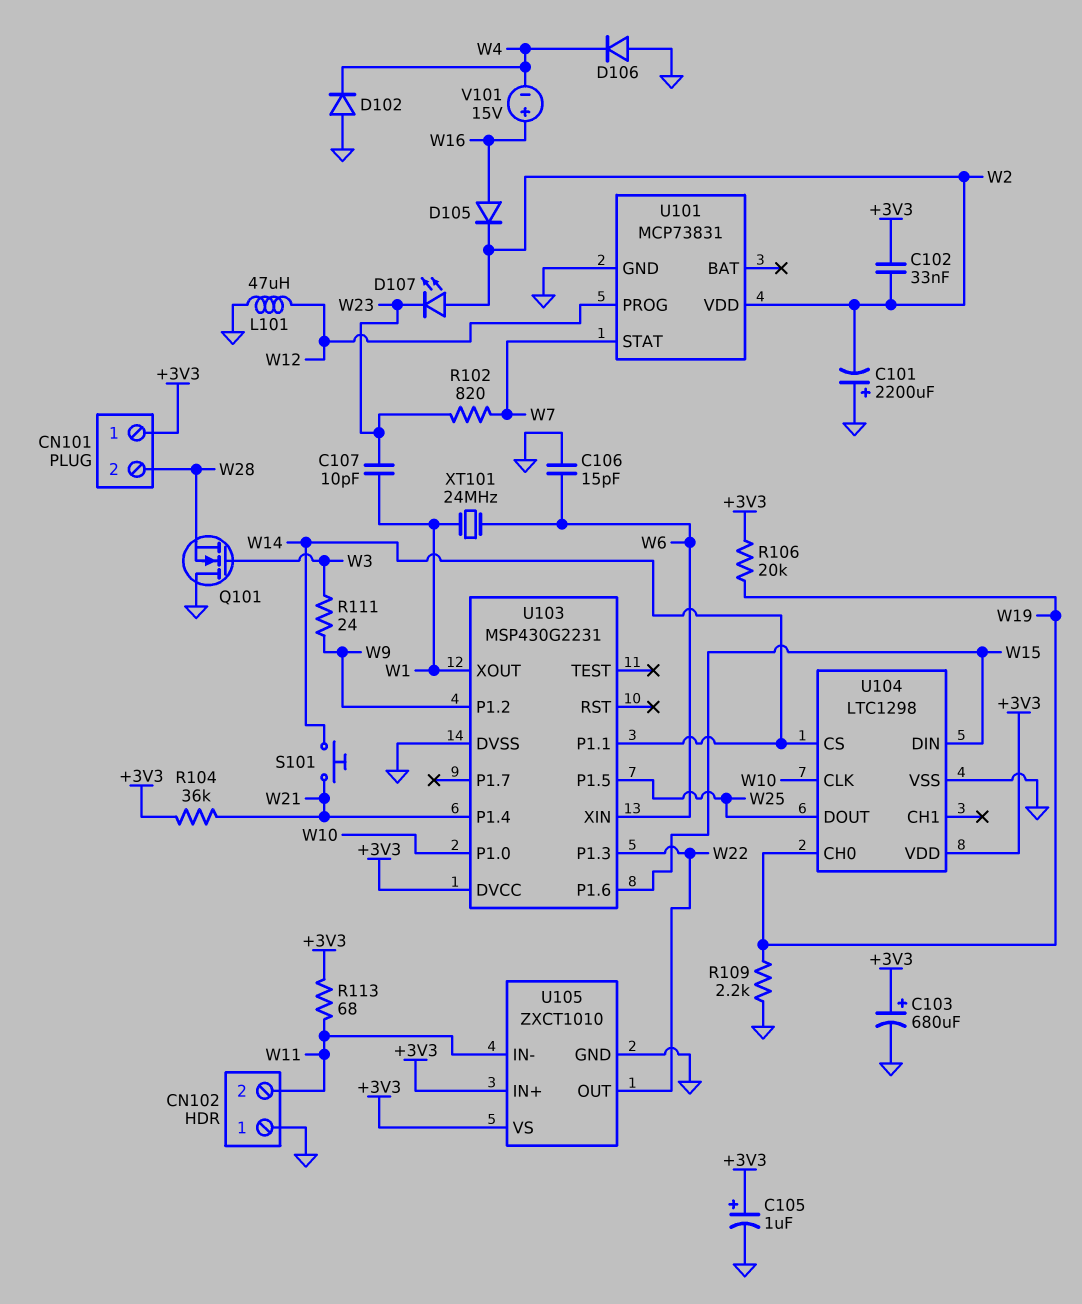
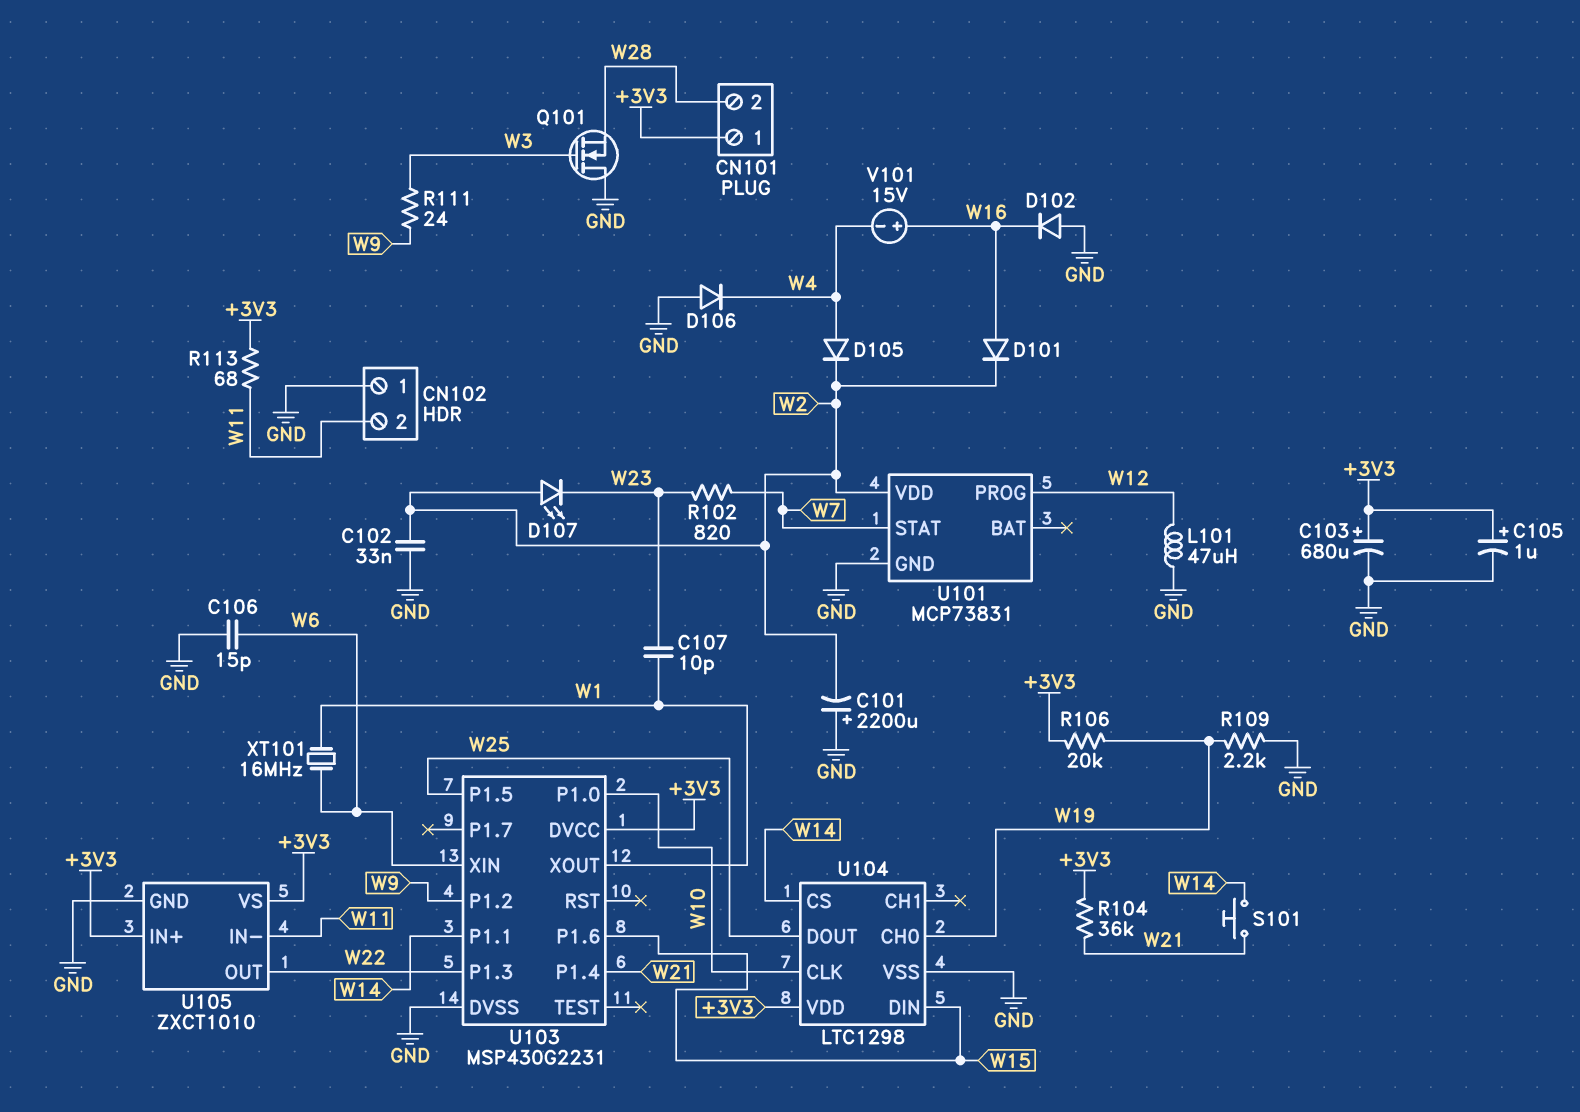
C102: 33nF (+3V3, W2) -> 33nF (GND, W2)
D101: none -> diode (A W16, K W2)
D102: diode (A GND, K W4) -> diode (A GND, K W16)
D105: diode (A W16, K W2) -> diode (A W4, K W2)
XT101: 24MHz (W1, W6) -> 16MHz (W1, W6)

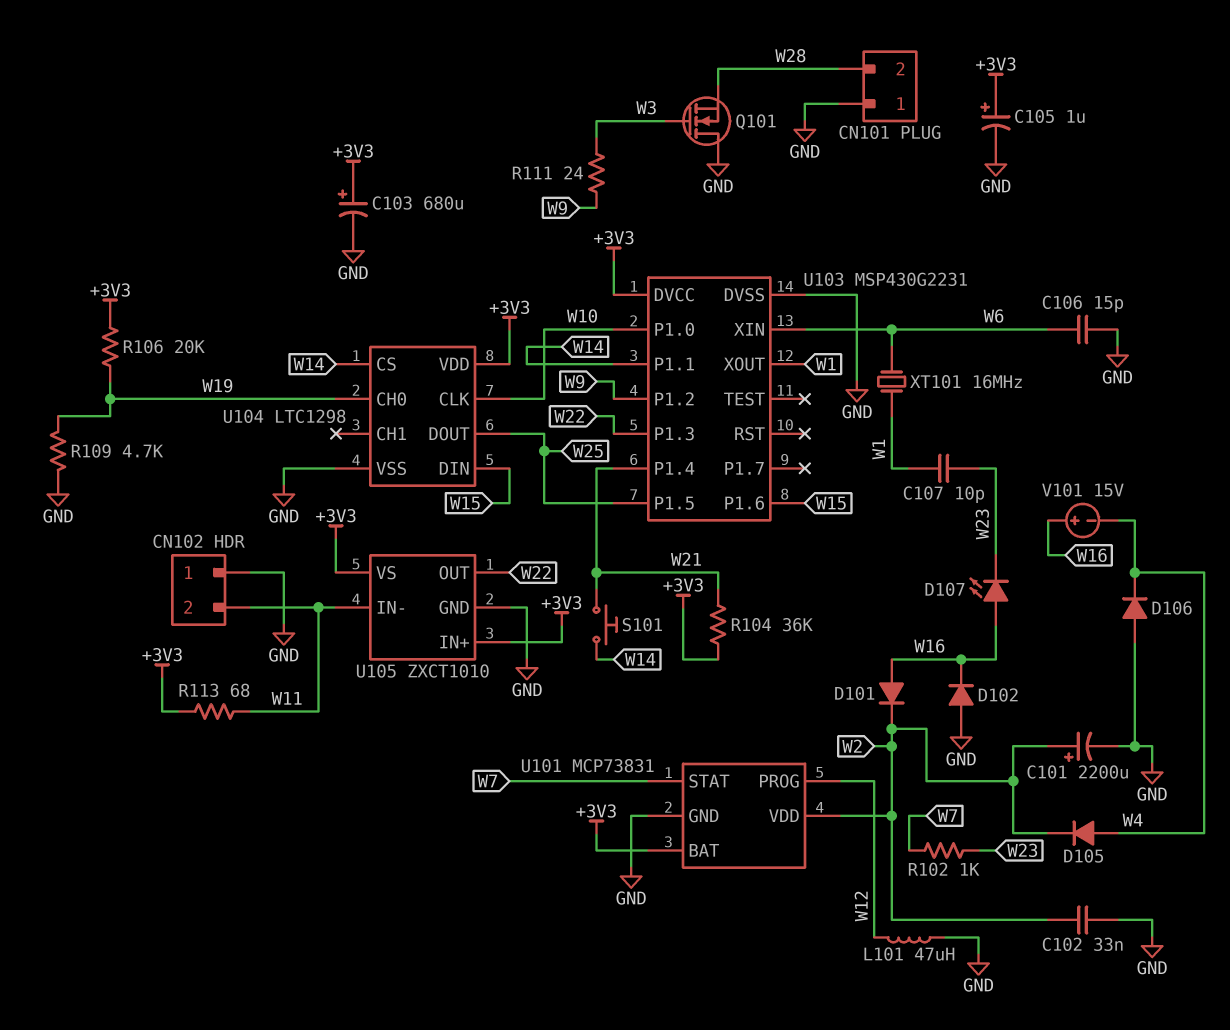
C101: 2200uF (plus GND, minus W2) -> 2200uF (plus W2, minus GND)
CN101 pin 1: +3V3 -> GND
D107: LED (A W2, K W23) -> LED (A W16, K W23)
R102: 820 (W7, W23) -> 1k (W7, W23)
R109: 2.2k (GND, W19) -> 4.7k (GND, W19)
U101 pin BAT: none -> +3V3

